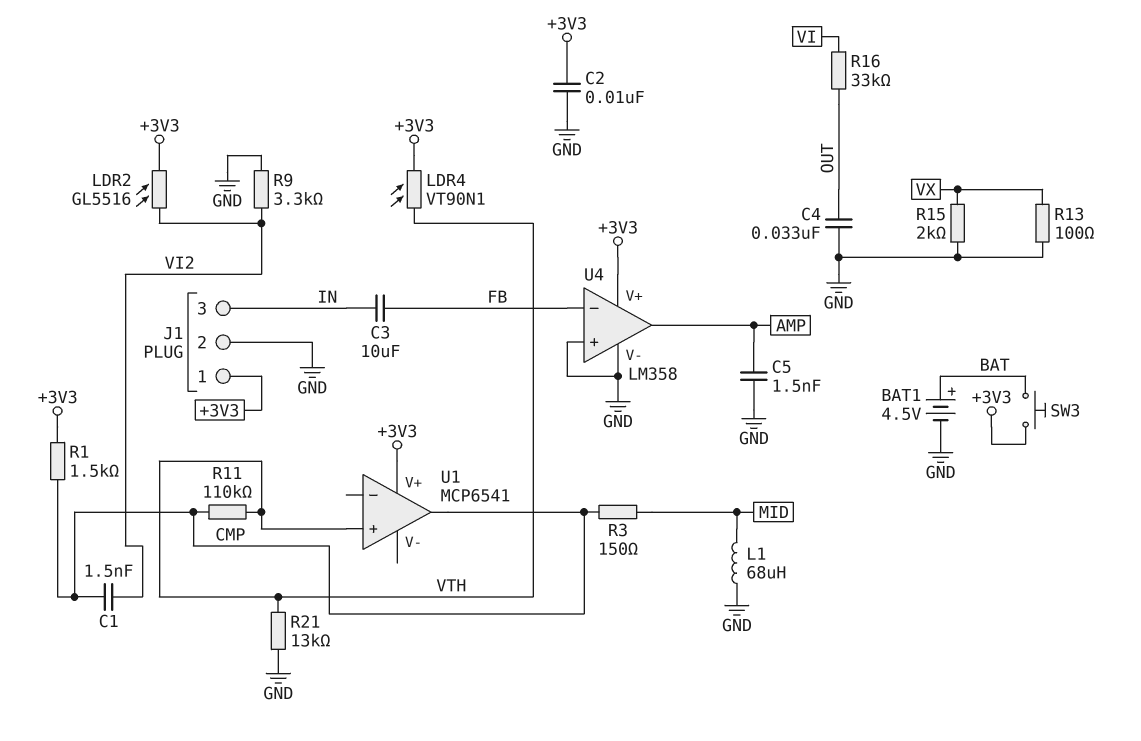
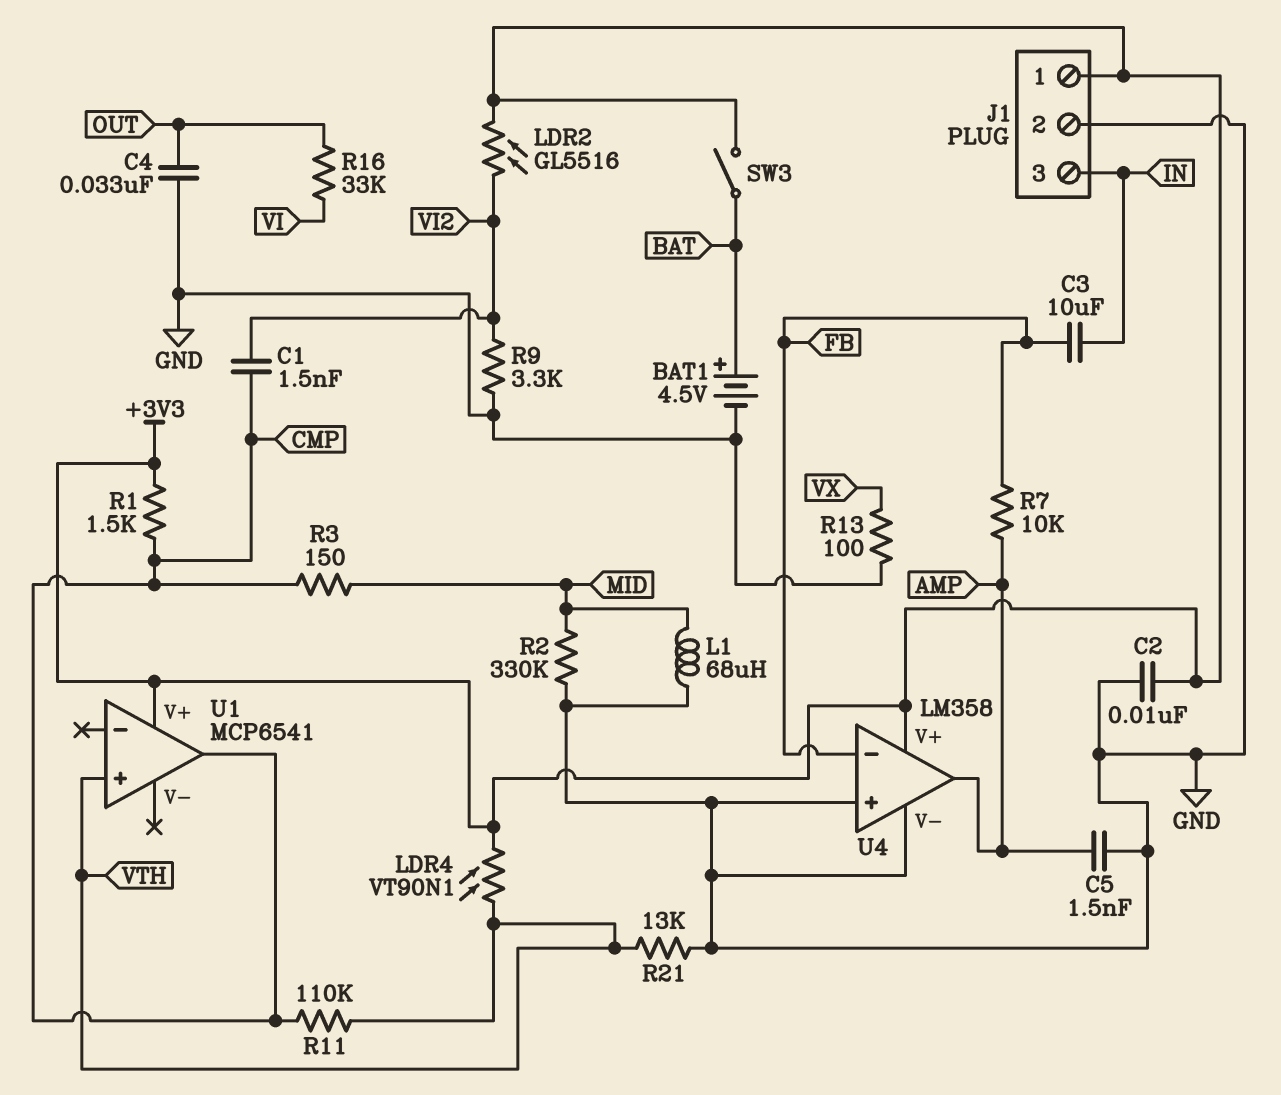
R2: none -> 330k (GND, MID)
R7: none -> 10k (AMP, FB)
R15: 2k (GND, VX) -> none
SW3: button (+3V3, BAT) -> switch (+3V3, BAT)

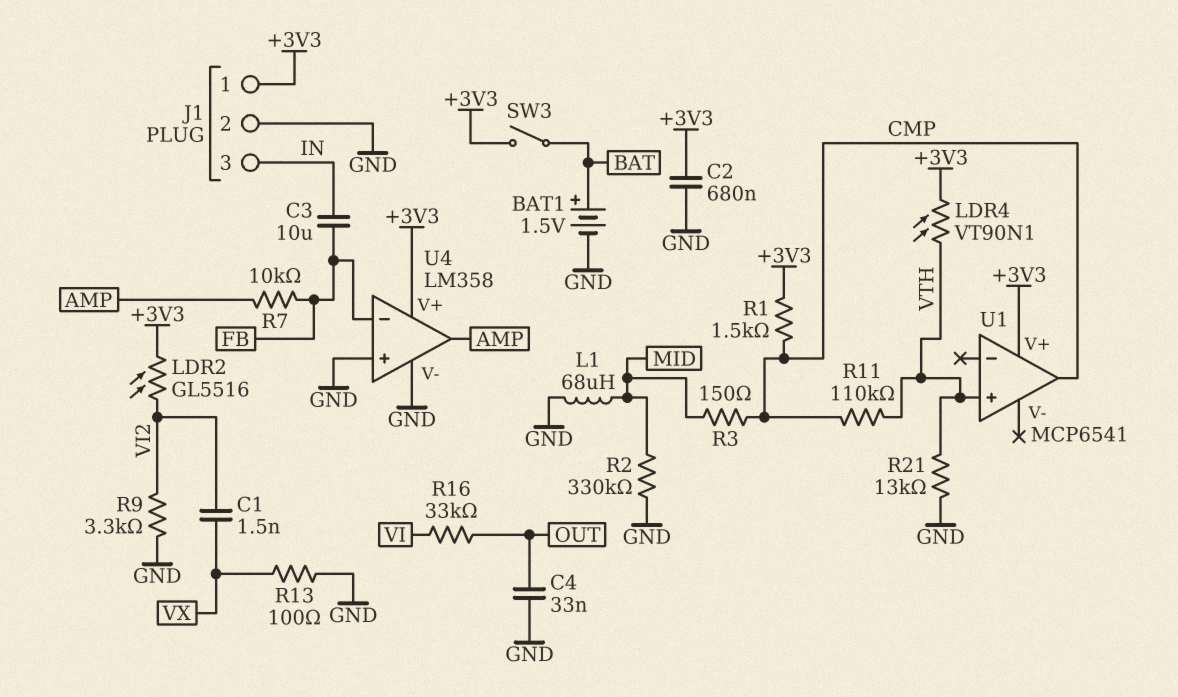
BAT1: 4.5V (plus BAT, minus GND) -> 1.5V (plus BAT, minus GND)
C1: 1.5nF (CMP, VI2) -> 1.5nF (VI2, VX)
C2: 10nF (+3V3, GND) -> 680nF (+3V3, GND)
C5: 1.5nF (AMP, GND) -> none

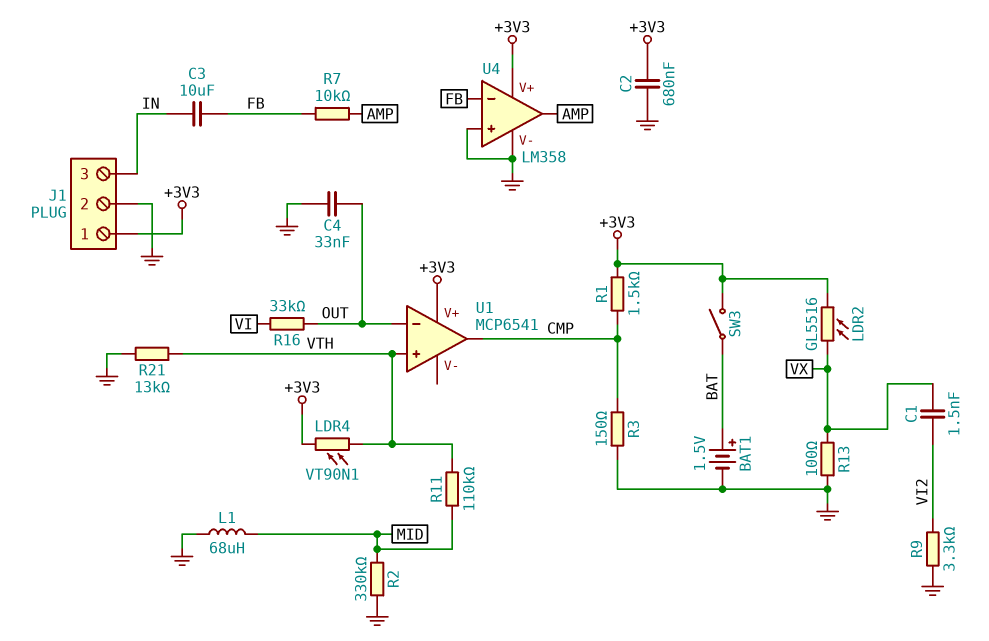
LDR2: GL5516 (+3V3, VI2) -> GL5516 (+3V3, VX)
R3: 150 (CMP, MID) -> 150 (CMP, GND)
R11: 110k (CMP, VTH) -> 110k (MID, VTH)
U1 pin in-: none -> OUT

